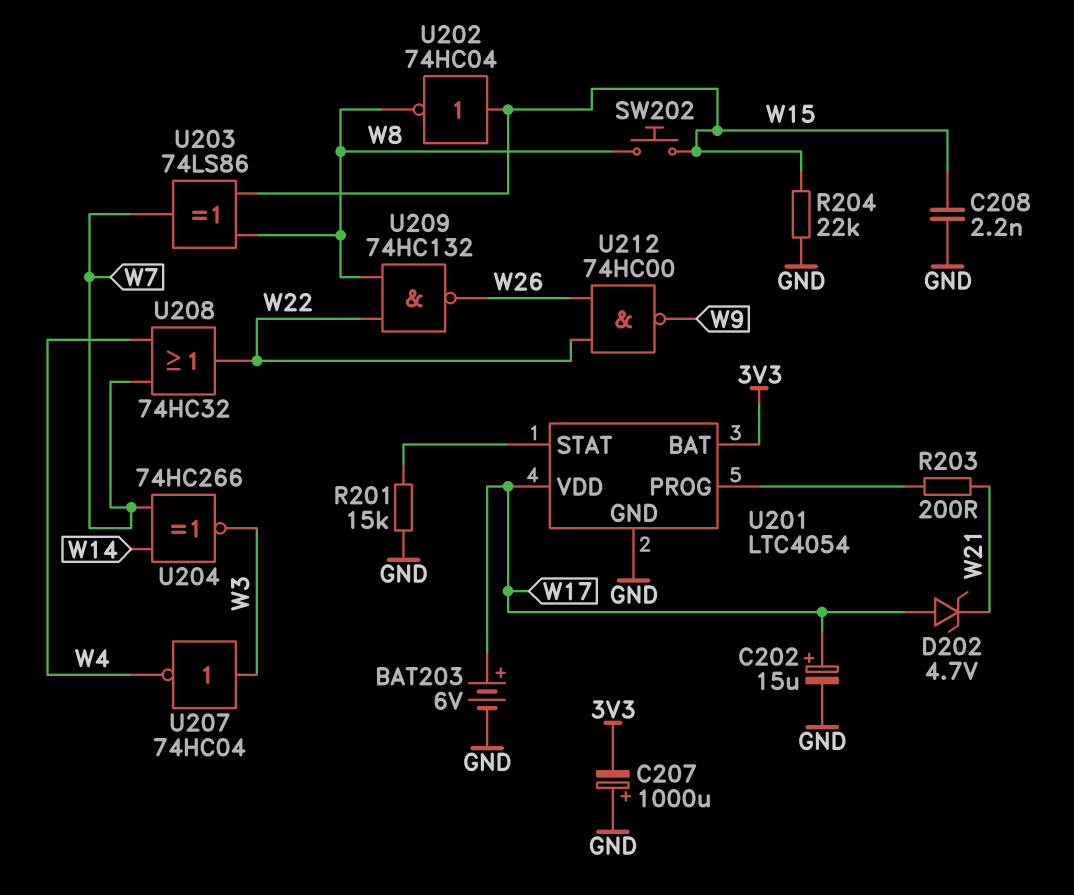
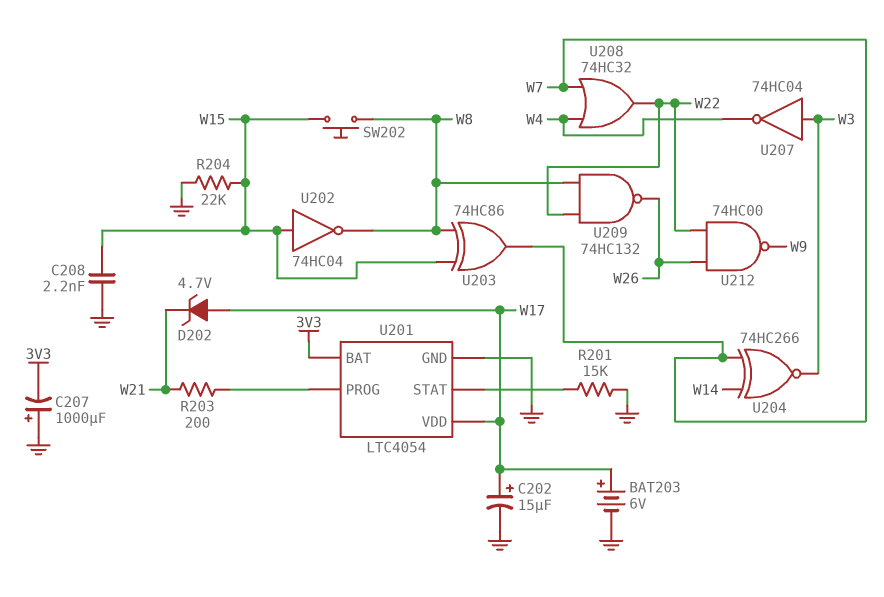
U203: XOR 74LS86 (in W8, in W15, out W7) -> XOR 74HC86 (in W8, in W15, out W7)

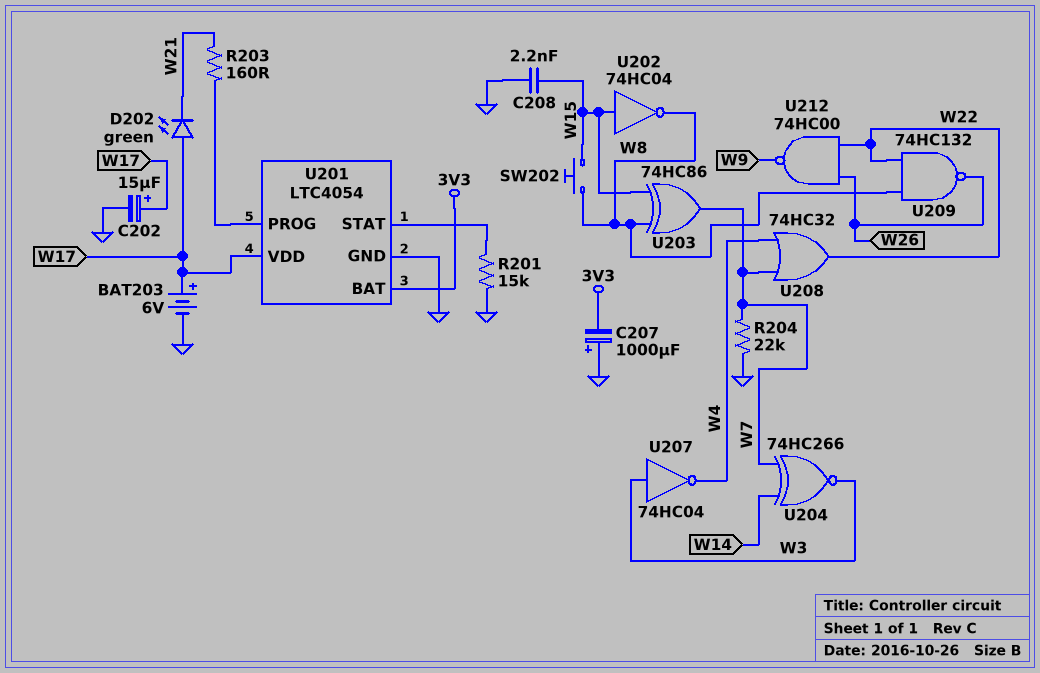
D202: zener 4.7V (A W17, K W21) -> LED green (A W17, K W21)
R203: 200 (U201/PROG, W21) -> 160 (U201/PROG, W21)
R204: 22k (GND, W15) -> 22k (GND, W7)

